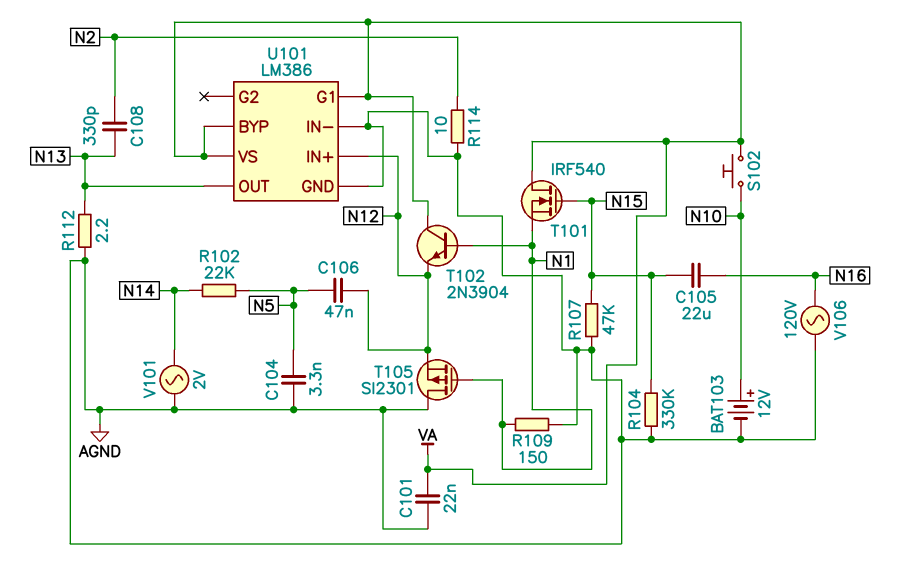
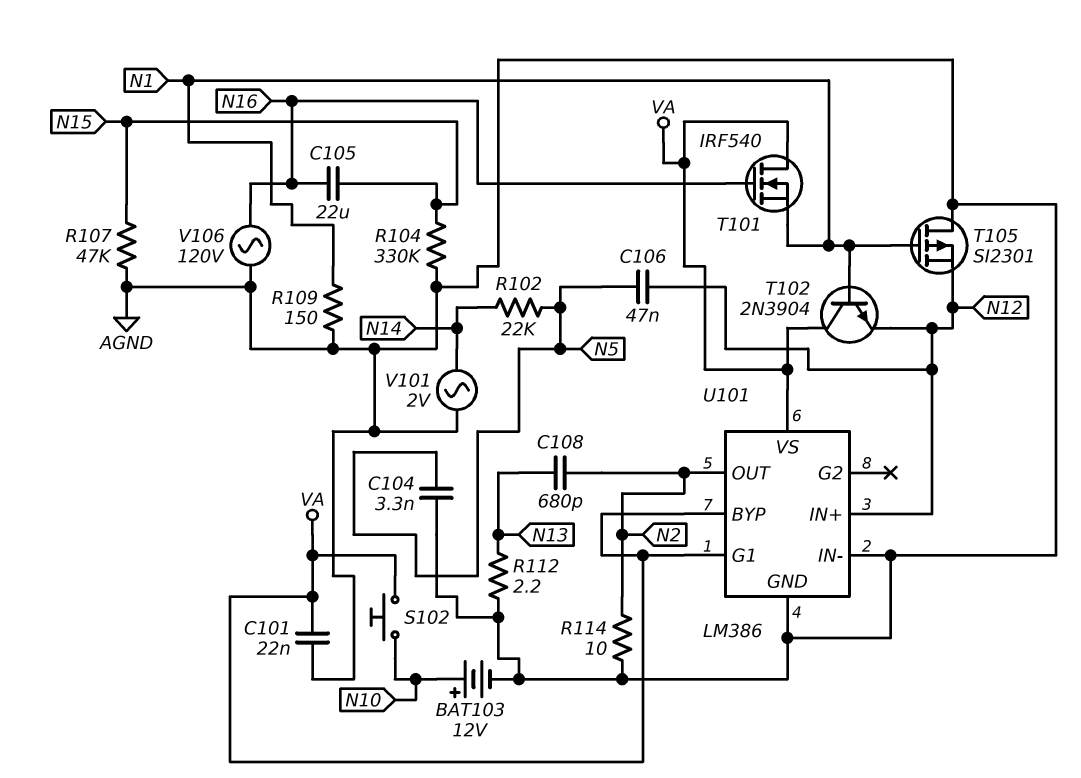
C108: 330pF (N2, N13) -> 680pF (N2, N13)
T101: NMOS IRF540 (G N15, D VA, S N1) -> NMOS IRF540 (G N16, D VA, S N1)
U101 pin OUT: N13 -> N2

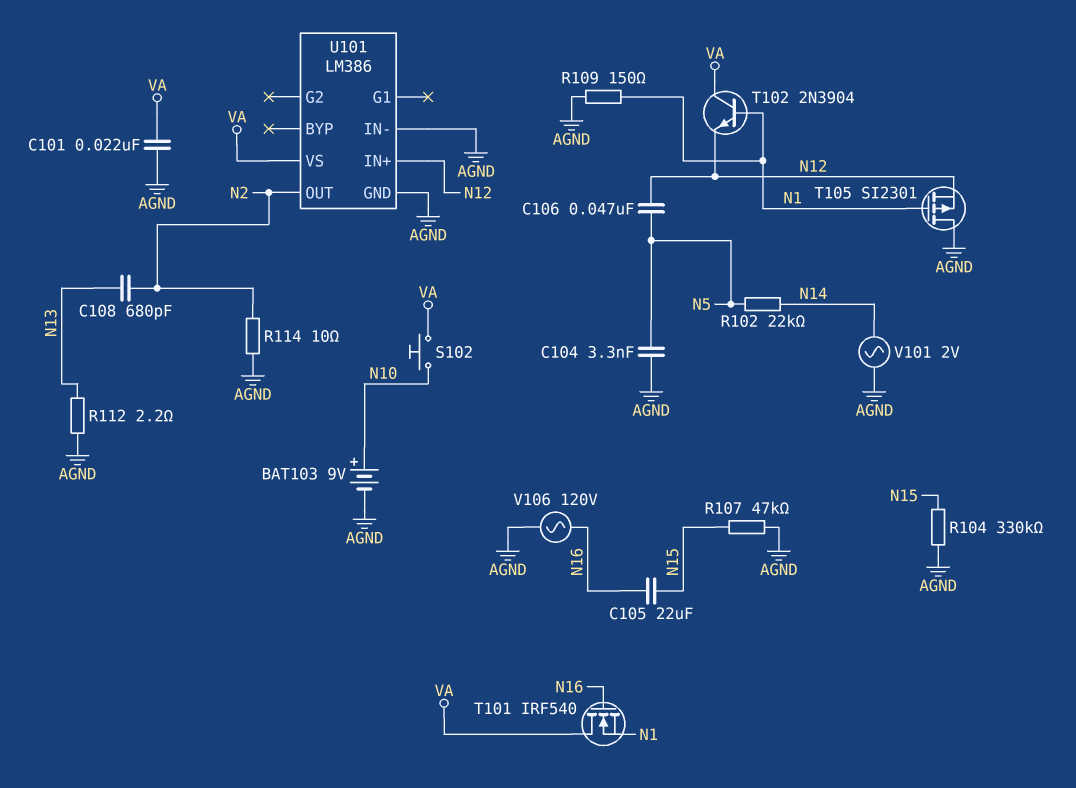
BAT103: 12V (plus N10, minus AGND) -> 9V (plus N10, minus AGND)
U101 pin BYP: VA -> none
U101 pin G1: VA -> none

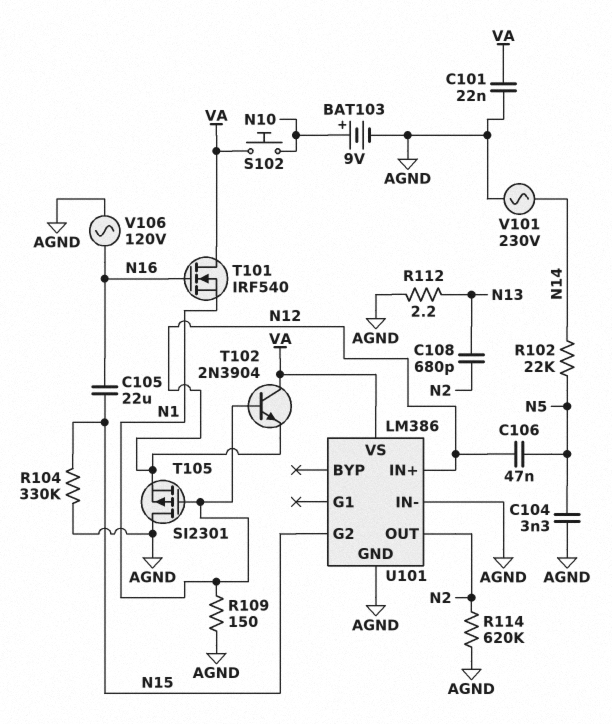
R107: 47k (AGND, N15) -> none
R114: 10 (AGND, N2) -> 620k (AGND, N2)
U101 pin G2: none -> N15
V101: AC 2V (AGND, N14) -> AC 230V (AGND, N14)

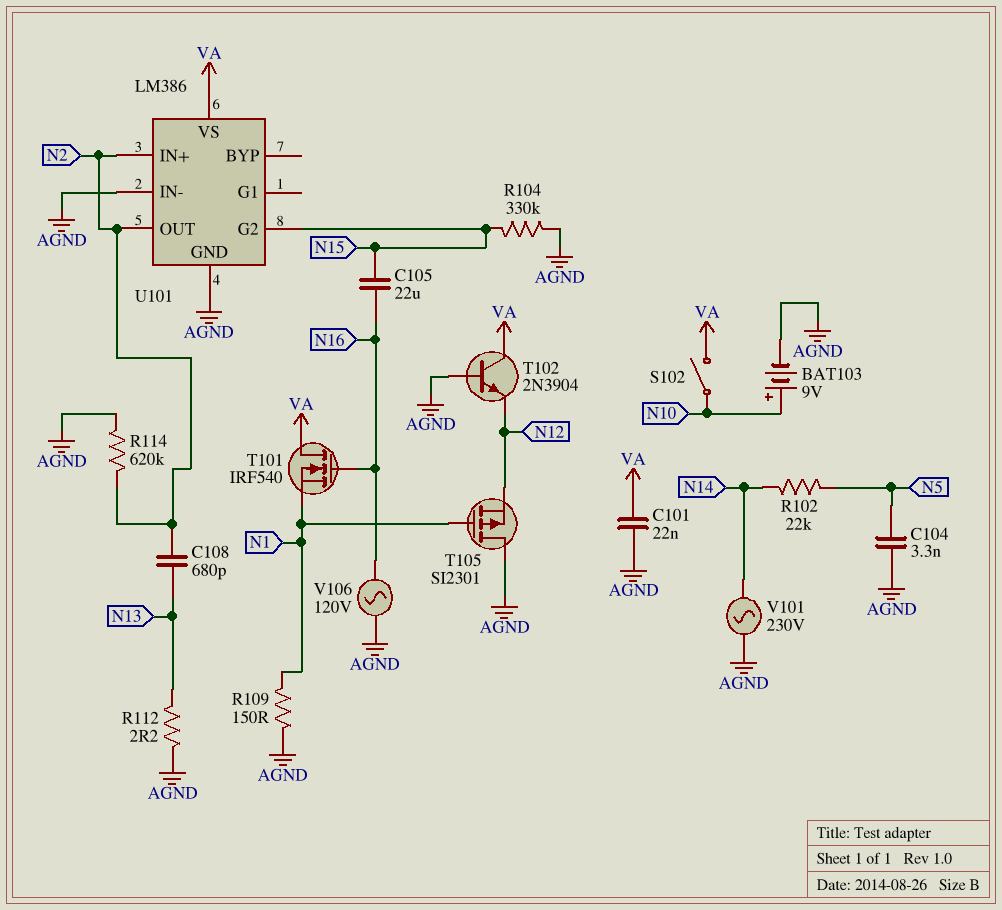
C106: 47nF (N5, N12) -> none
S102: button (N10, VA) -> switch (N10, VA)
T102: NPN 2N3904 (B N1, C VA, E N12) -> NPN 2N3904 (B AGND, C VA, E N12)
U101 pin IN+: N12 -> N2

